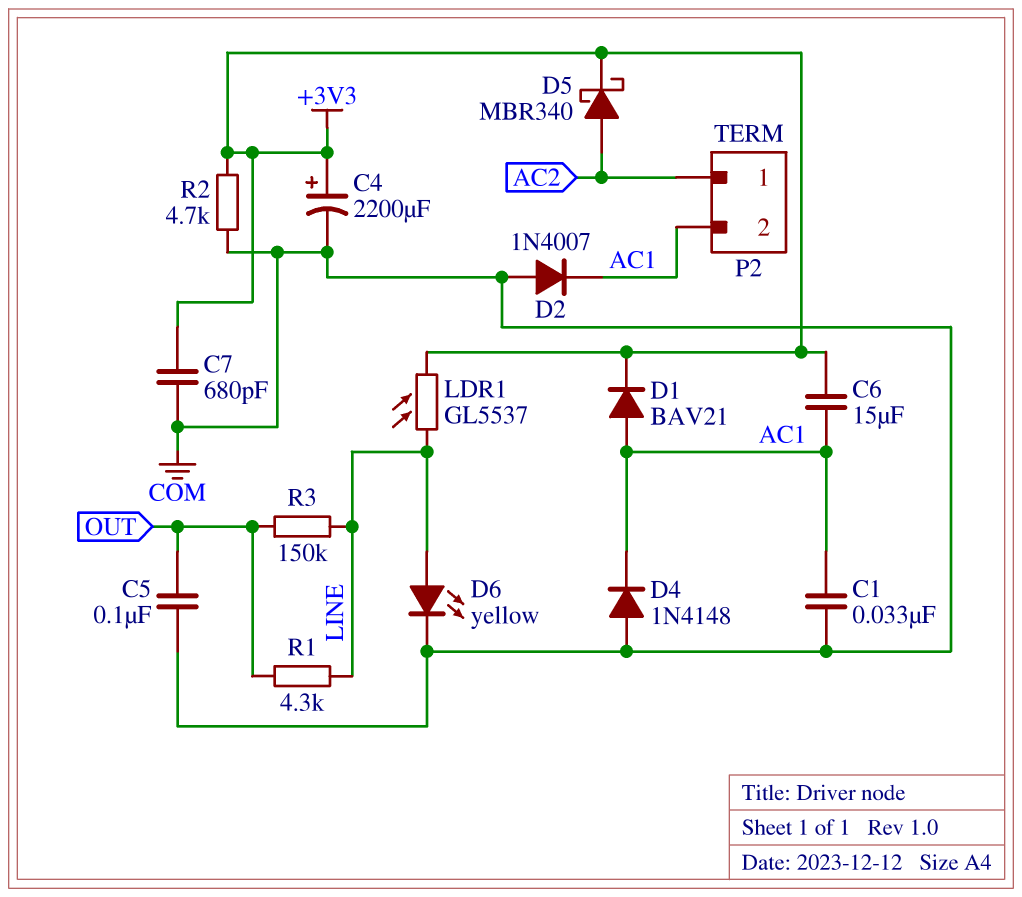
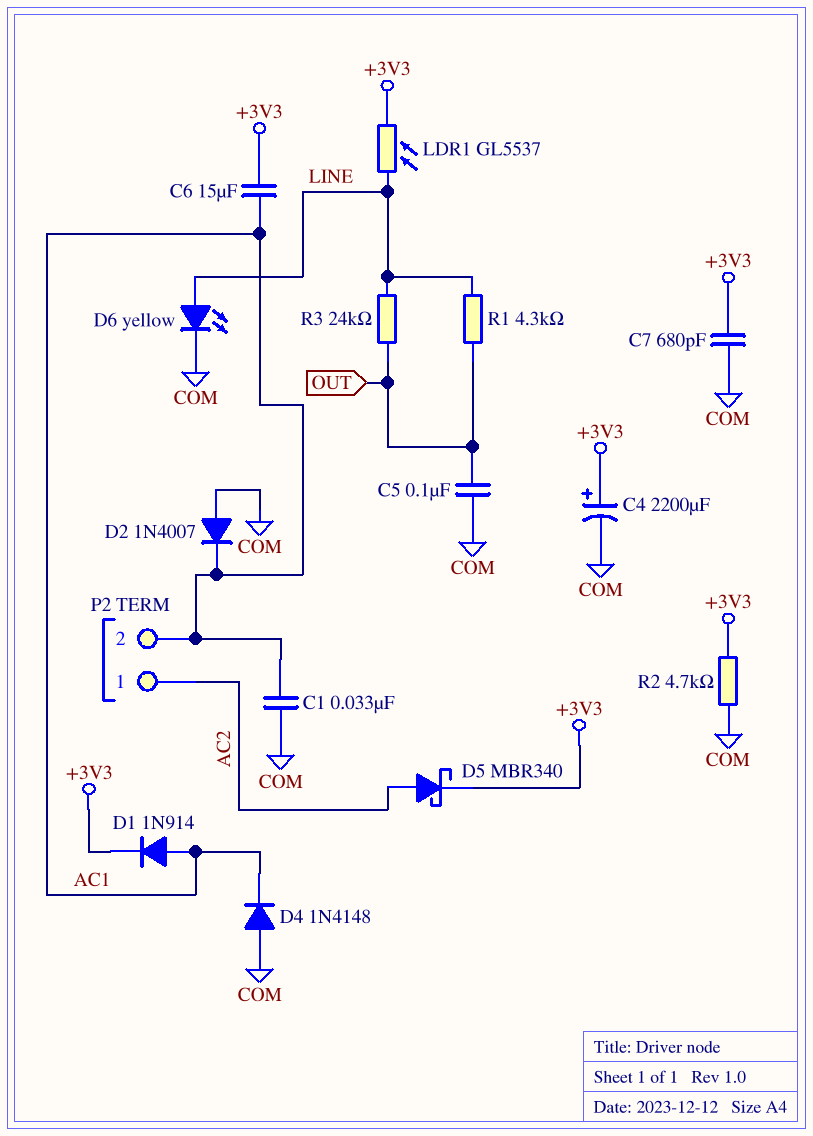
D1: diode BAV21 (A AC1, K +3V3) -> diode 1N914 (A AC1, K +3V3)
R3: 150k (LINE, OUT) -> 24k (LINE, OUT)

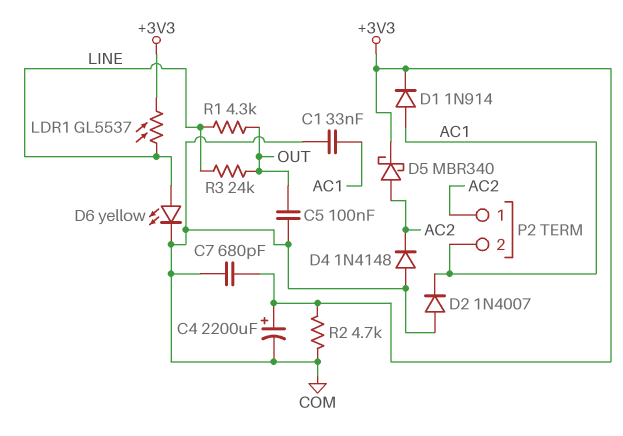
C6: 15uF (+3V3, AC1) -> none
D4: diode 1N4148 (A COM, K AC1) -> diode 1N4148 (A COM, K AC2)

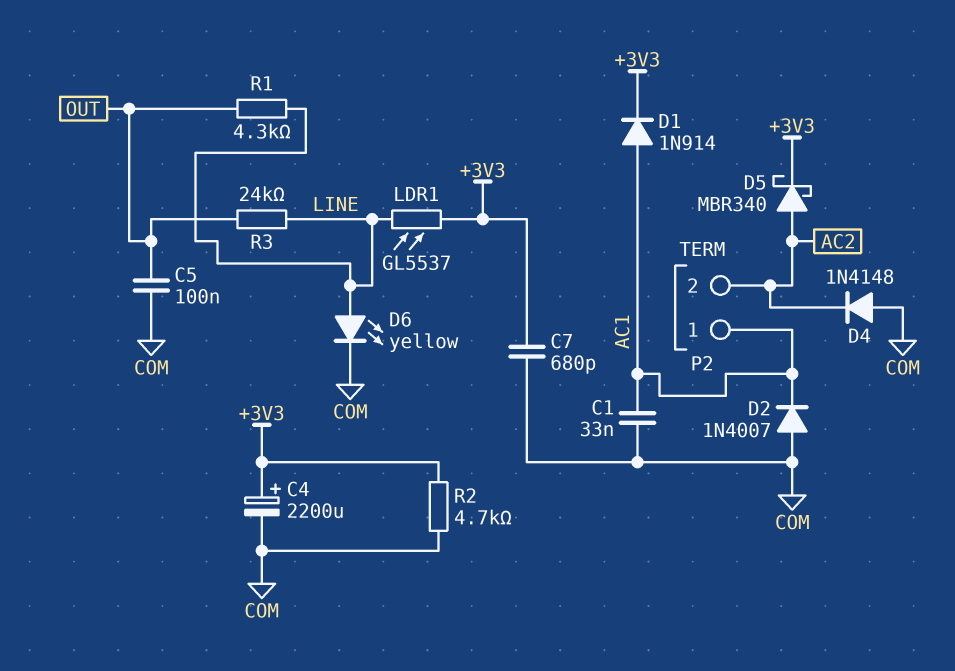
P2 pin 1: AC2 -> AC1
P2 pin 2: AC1 -> AC2

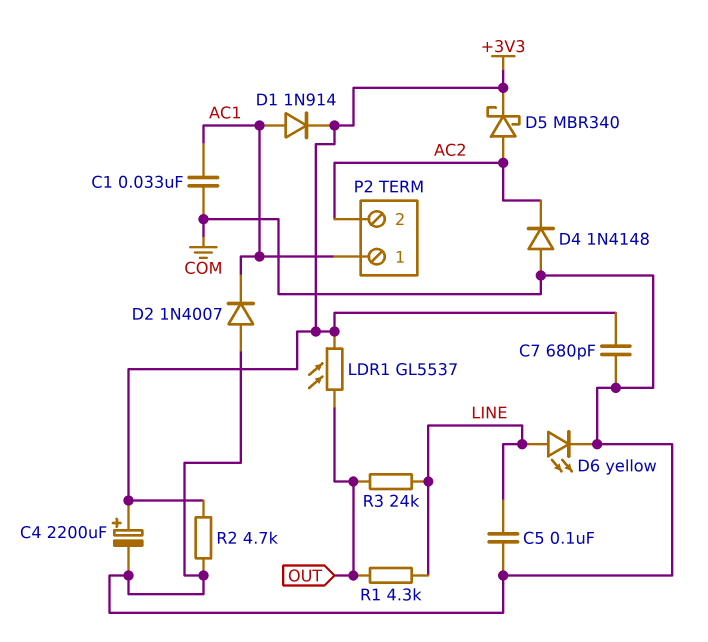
C5: 100nF (COM, OUT) -> 100nF (COM, LINE)
LDR1: GL5537 (+3V3, LINE) -> GL5537 (+3V3, OUT)

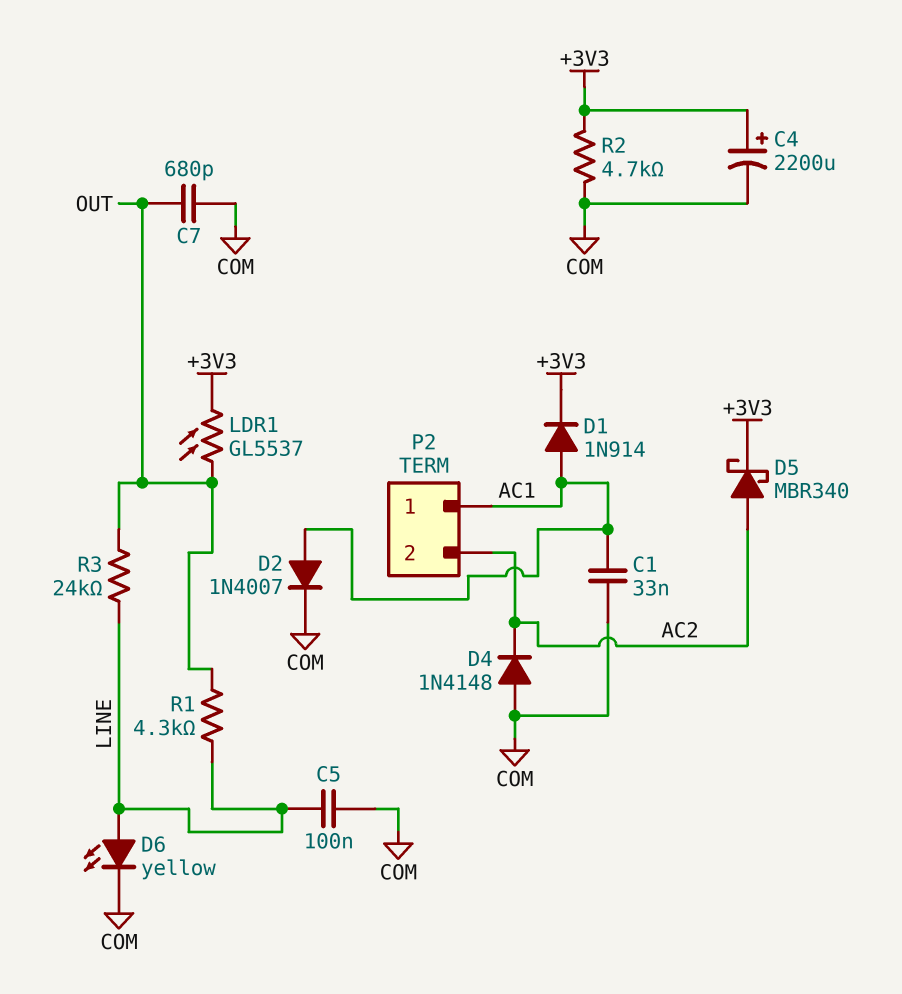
C7: 680pF (+3V3, COM) -> 680pF (COM, OUT)
D2: diode 1N4007 (A COM, K AC1) -> diode 1N4007 (A AC1, K COM)

